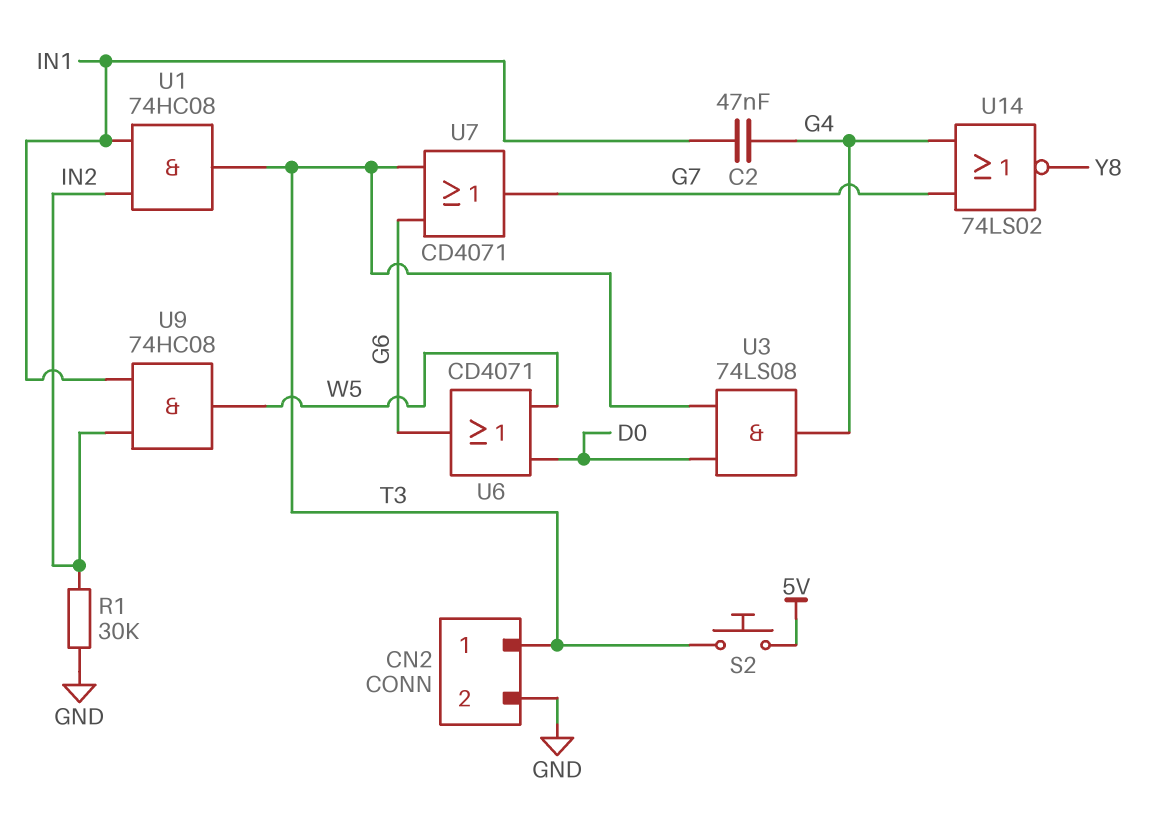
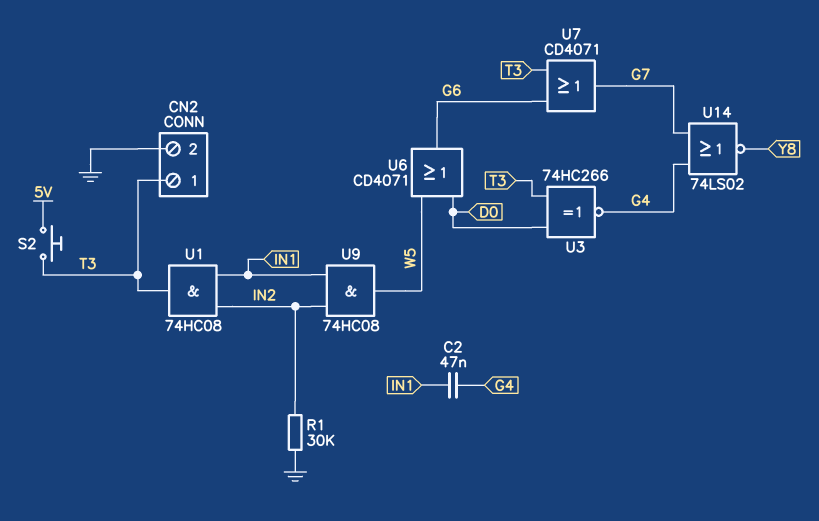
U3: AND 74LS08 (in D0, in T3, out G4) -> XNOR 74HC266 (in D0, in T3, out G4)

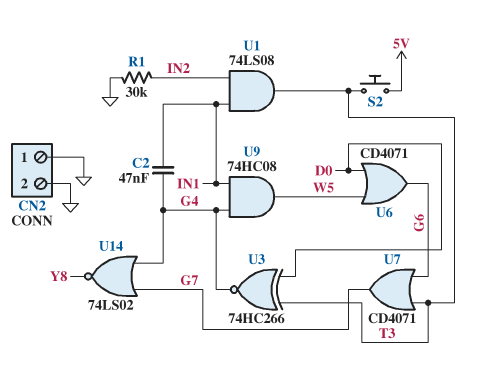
CN2 pin 1: T3 -> GND
U1: AND 74HC08 (in IN1, in IN2, out T3) -> AND 74LS08 (in IN1, in IN2, out T3)
U9: AND 74HC08 (in IN1, in IN2, out W5) -> AND 74HC08 (in G4, in IN1, out W5)

